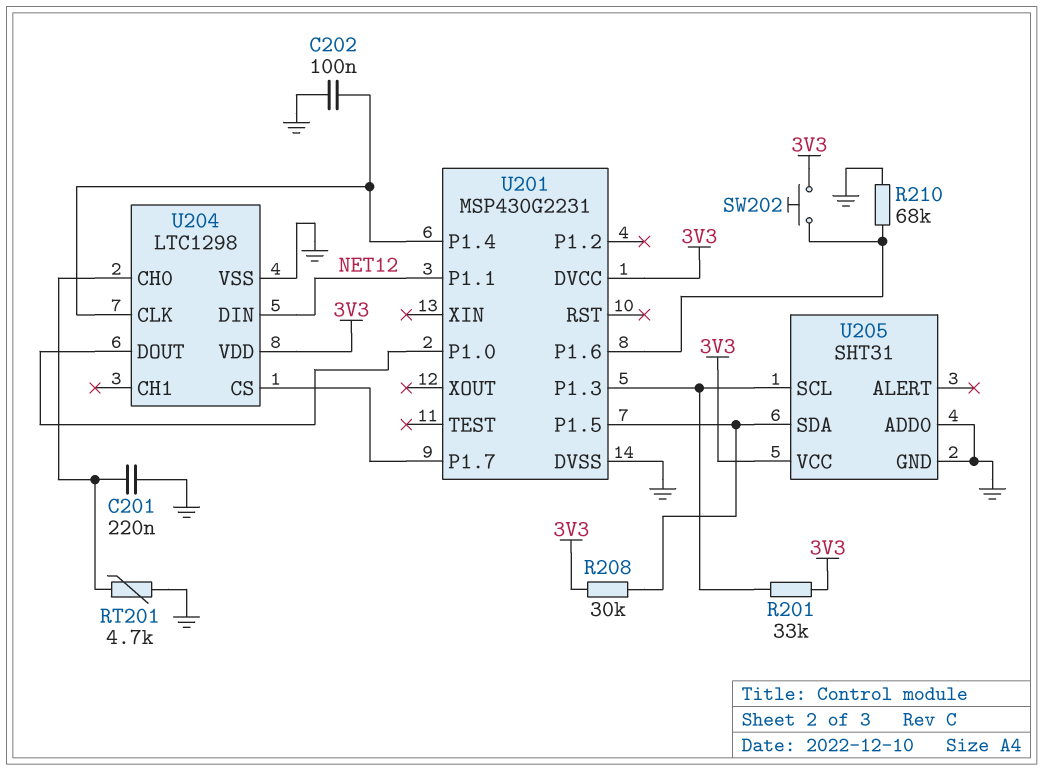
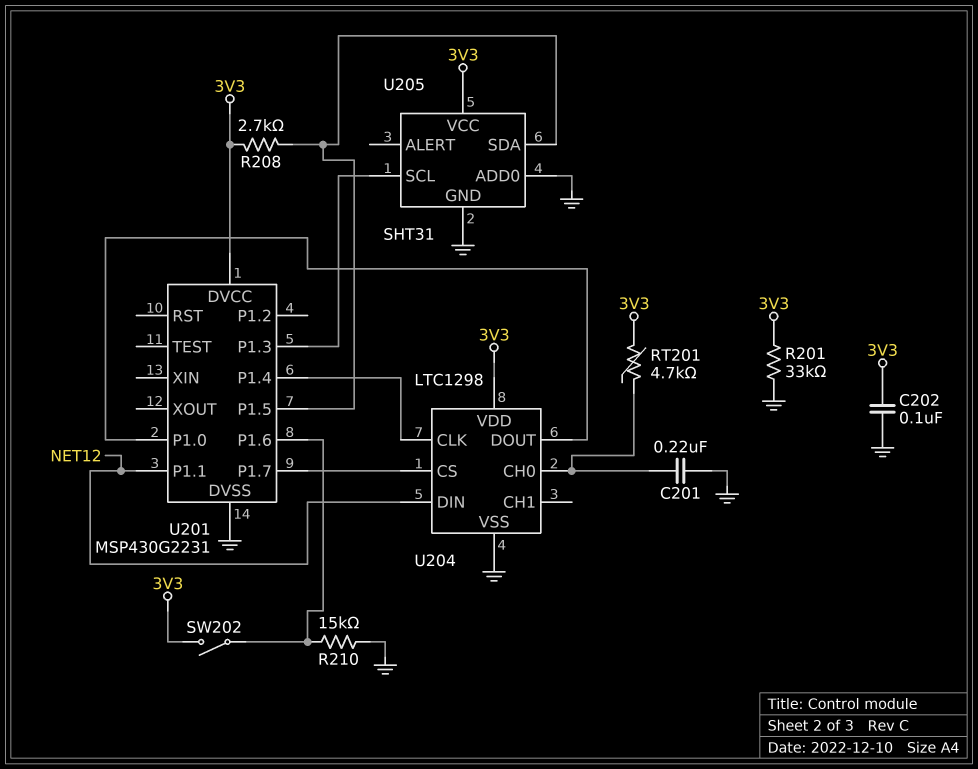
C202: 100nF (GND, U201/P1.4) -> 100nF (3V3, GND)
R201: 33k (3V3, U201/P1.3) -> 33k (3V3, GND)
R208: 30k (3V3, U201/P1.5) -> 2.7k (3V3, U201/P1.5)
R210: 68k (GND, U201/P1.6) -> 15k (GND, U201/P1.6)
RT201: 4.7k (GND, U204/CH0) -> 4.7k (3V3, U204/CH0)
SW202: button (3V3, U201/P1.6) -> switch (3V3, U201/P1.6)

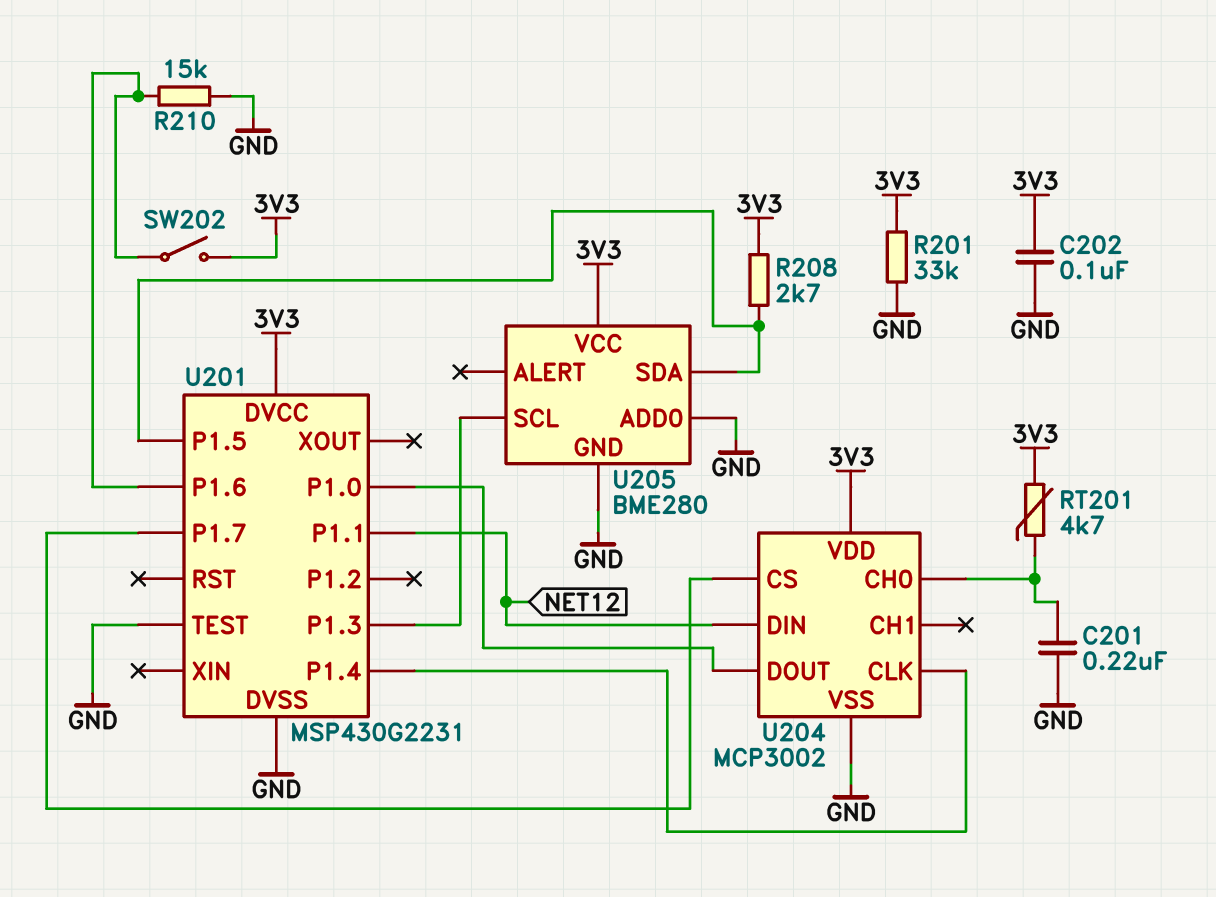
U201 pin TEST: none -> GND
U204: LTC1298 -> MCP3002
U205: SHT31 -> BME280

